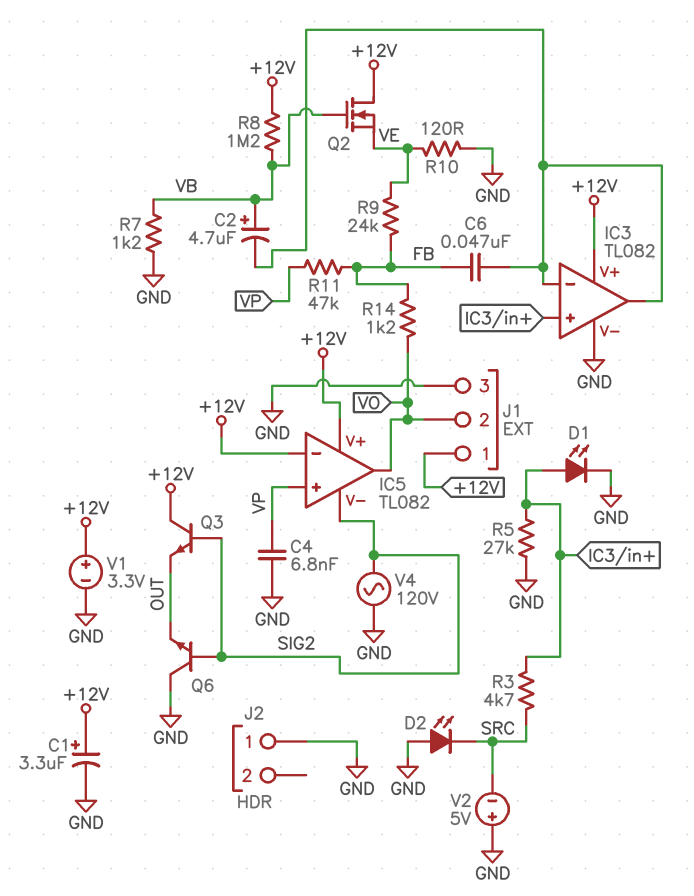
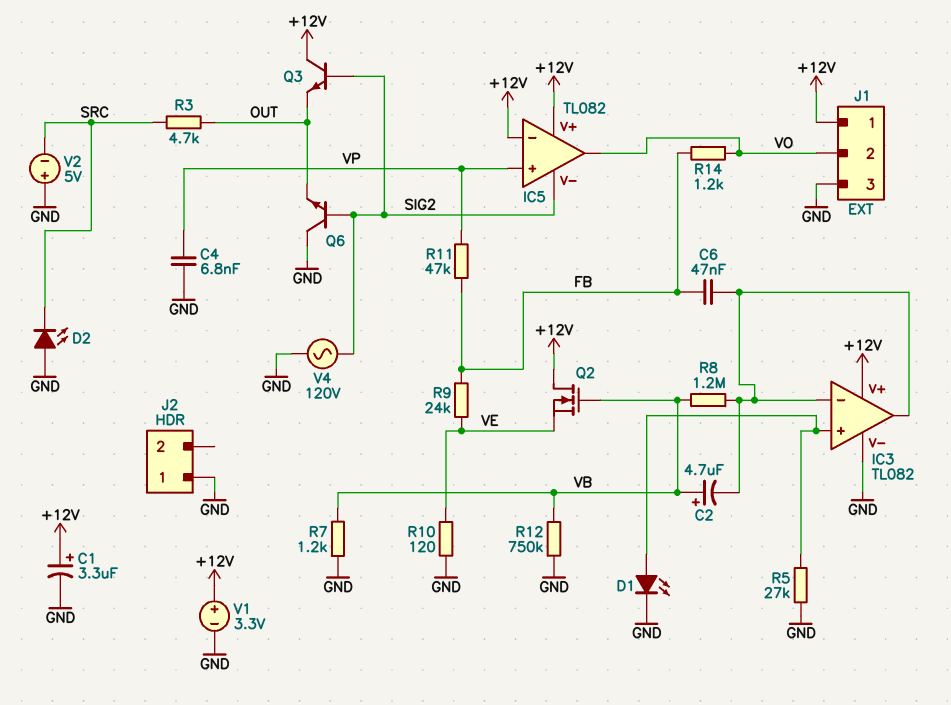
R3: 4.7k (IC3/in+, SRC) -> 4.7k (OUT, SRC)
R8: 1.2M (+12V, VB) -> 1.2M (IC3/in-, VB)
R12: none -> 750k (GND, VB)

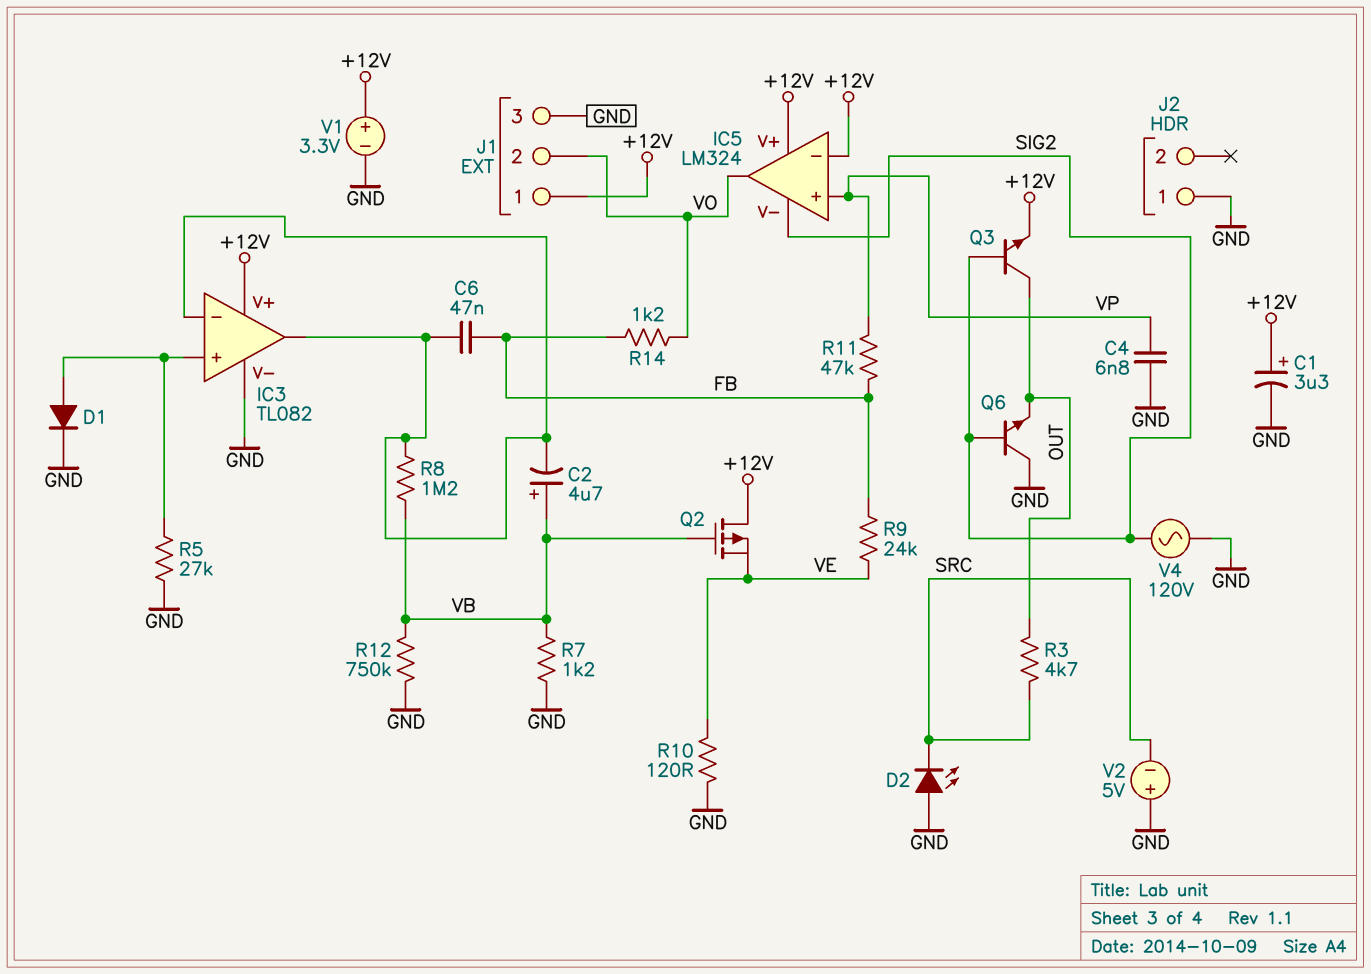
D1: LED (A IC3/in+, K GND) -> diode (A IC3/in+, K GND)
IC5: TL082 -> LM324
Q2: NMOS (G VB, D +12V, S VE) -> PMOS (G VB, D +12V, S VE)
Q3: NPN (B SIG2, C +12V, E OUT) -> NPN (B SIG2, C OUT, E +12V)

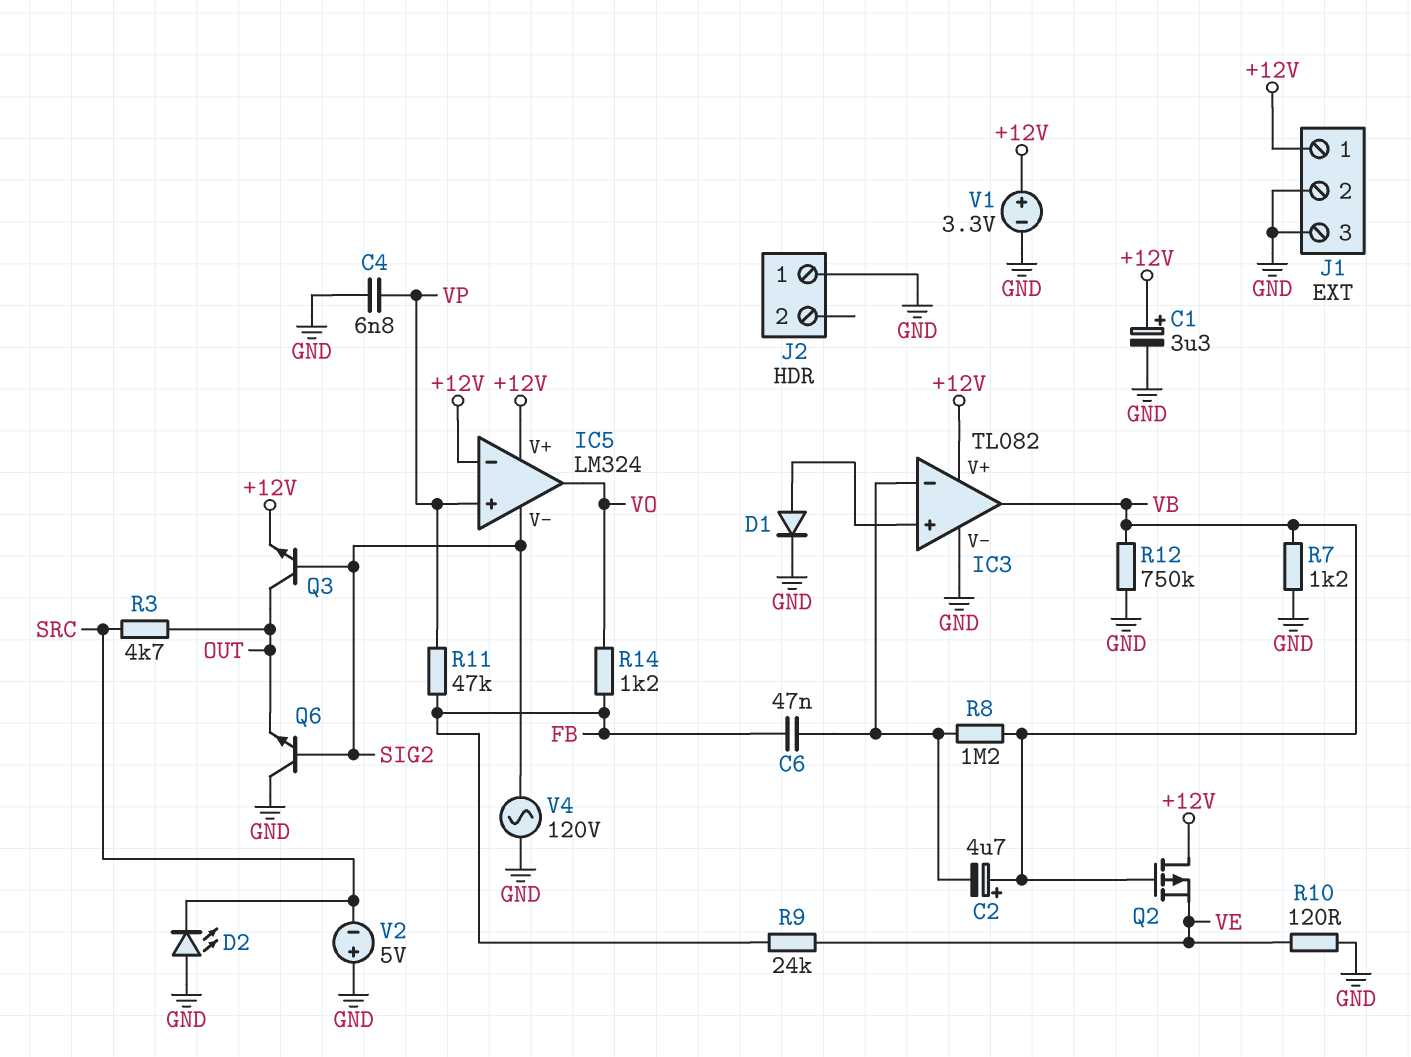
IC3 pin out: IC3/in- -> VB
J1 pin 2: VO -> GND
R5: 27k (GND, IC3/in+) -> none

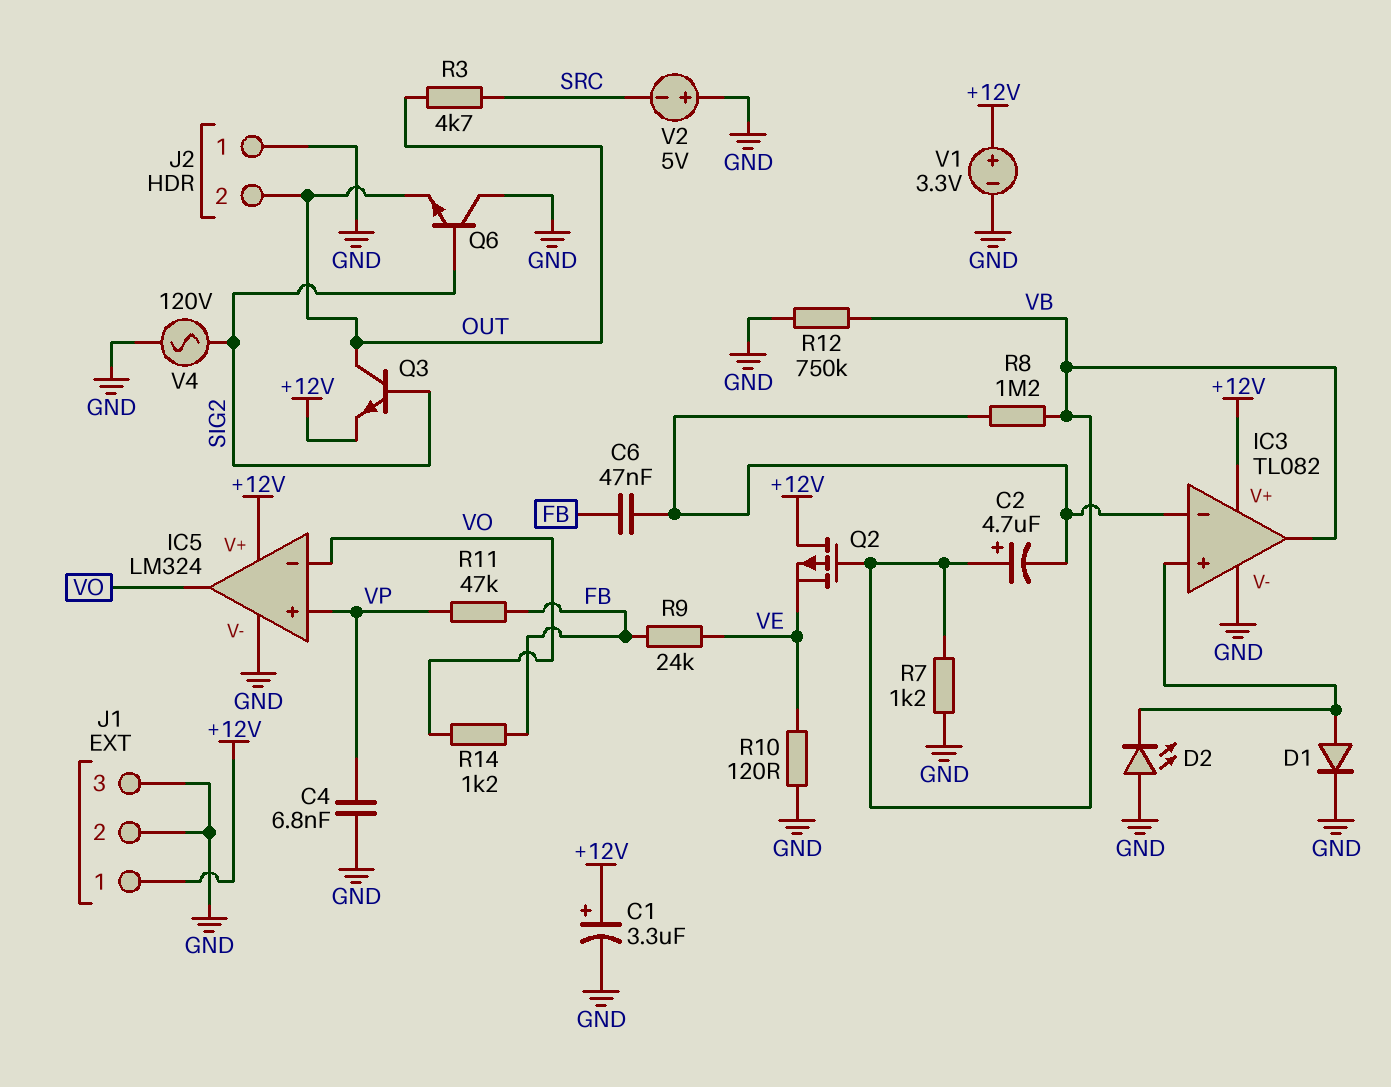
D2: LED (A GND, K SRC) -> LED (A GND, K IC3/in+)
IC5 pin V-: SIG2 -> GND
IC5 pin in-: +12V -> VO
J2 pin 2: none -> OUT

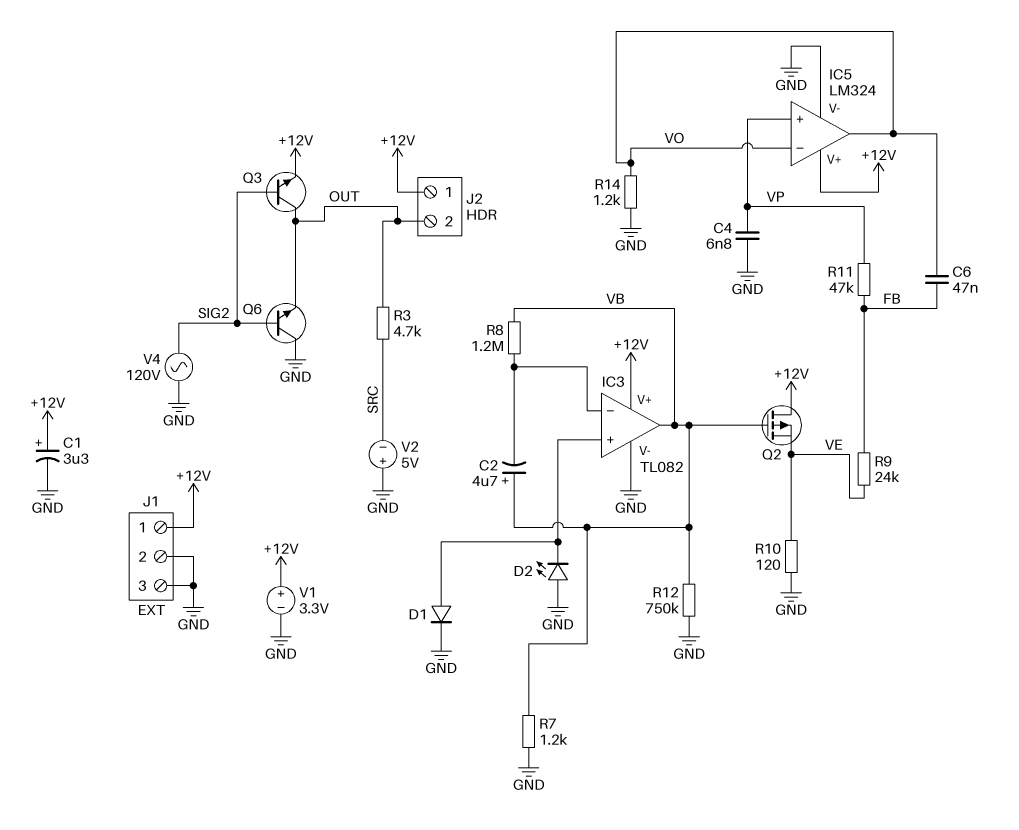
C6: 47nF (FB, IC3/in-) -> 47nF (FB, VO)
J2 pin 1: GND -> +12V
R14: 1.2k (FB, VO) -> 1.2k (GND, VO)

